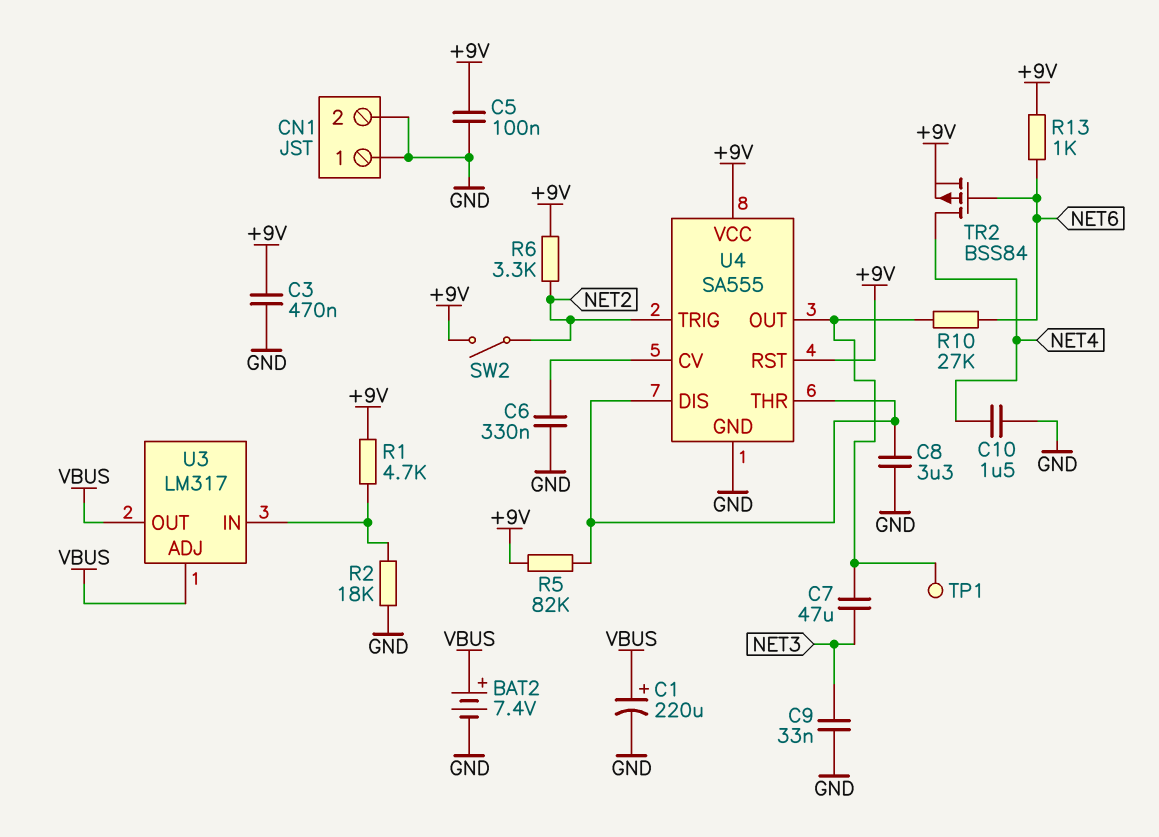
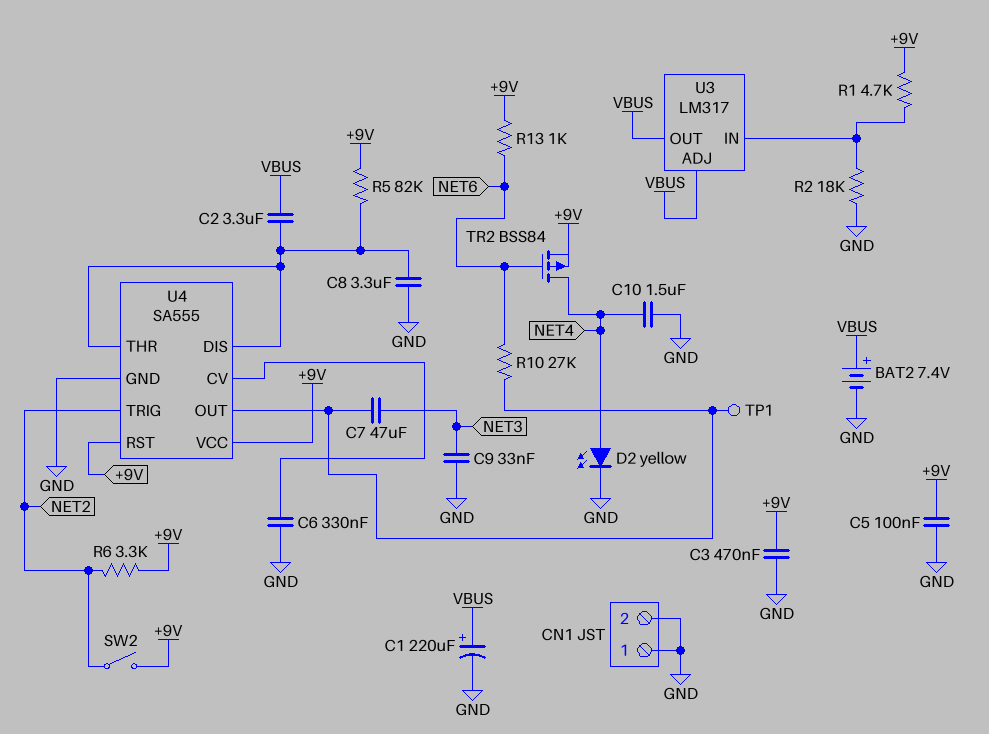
C2: none -> 3.3uF (U4/DIS, VBUS)
D2: none -> LED yellow (A NET4, K GND)

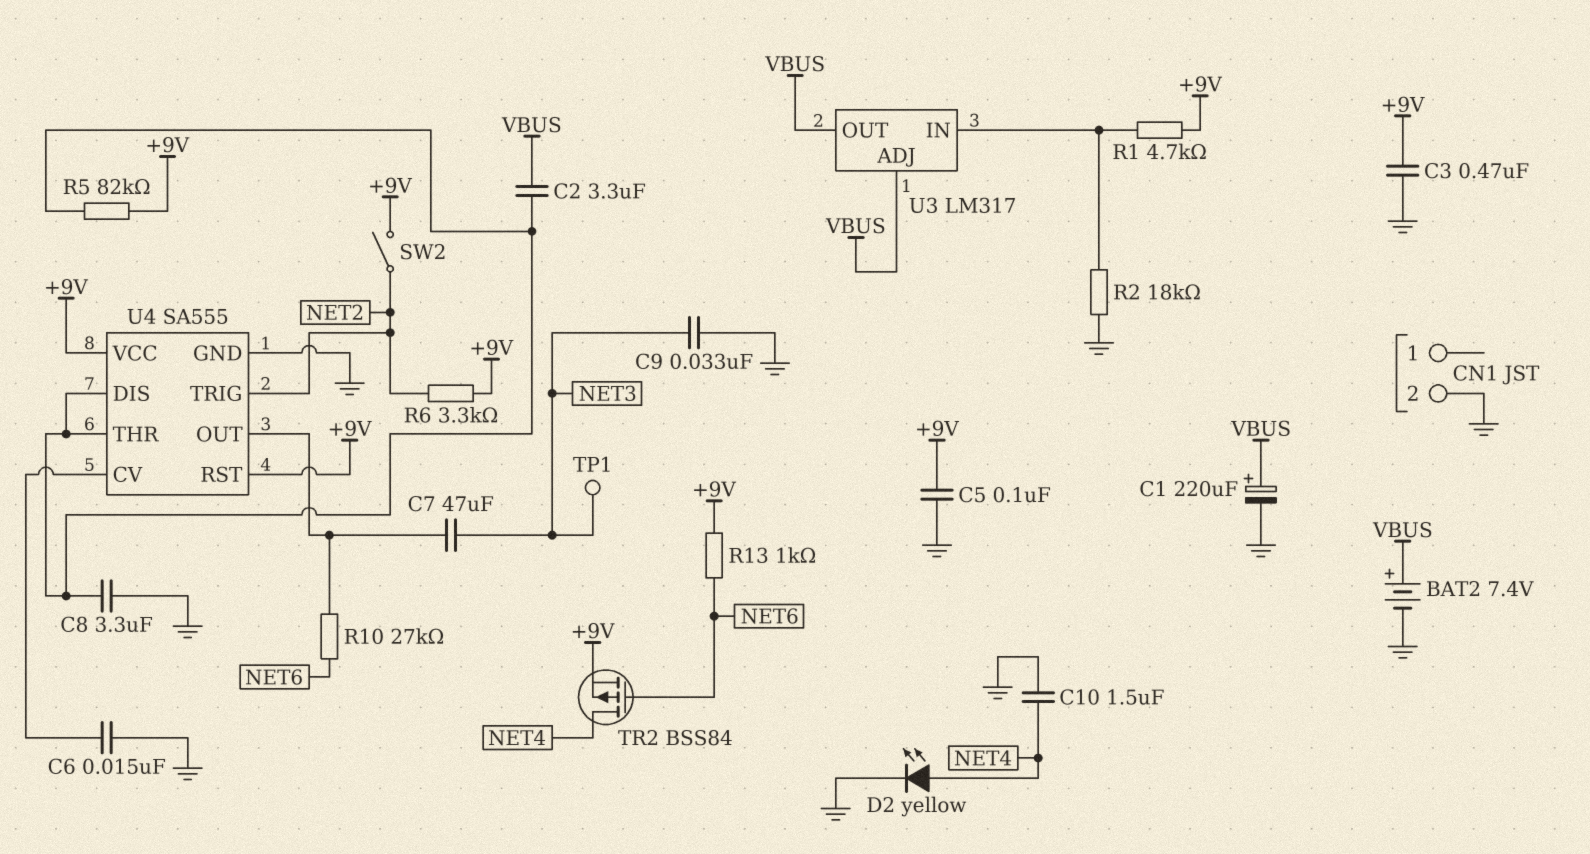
C6: 330nF (GND, U4/CV) -> 15nF (GND, U4/CV)
CN1 pin 1: GND -> none
TP1: test point (U4/OUT) -> test point (NET3)

